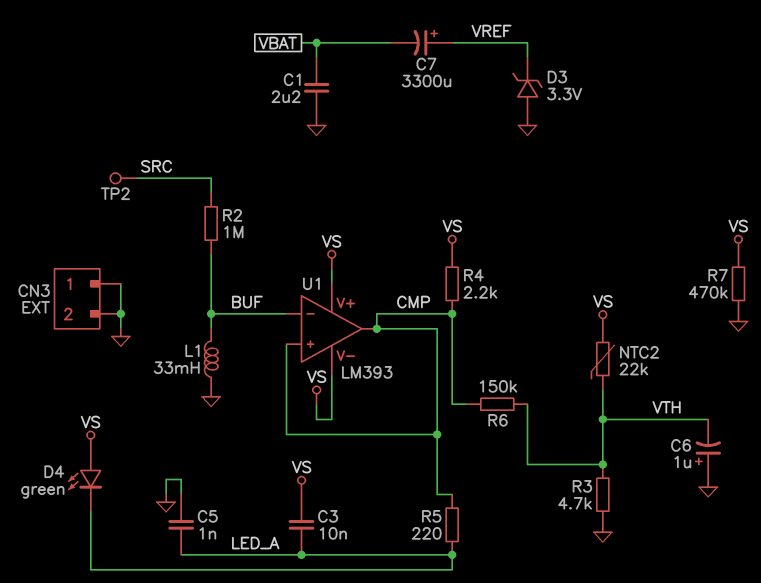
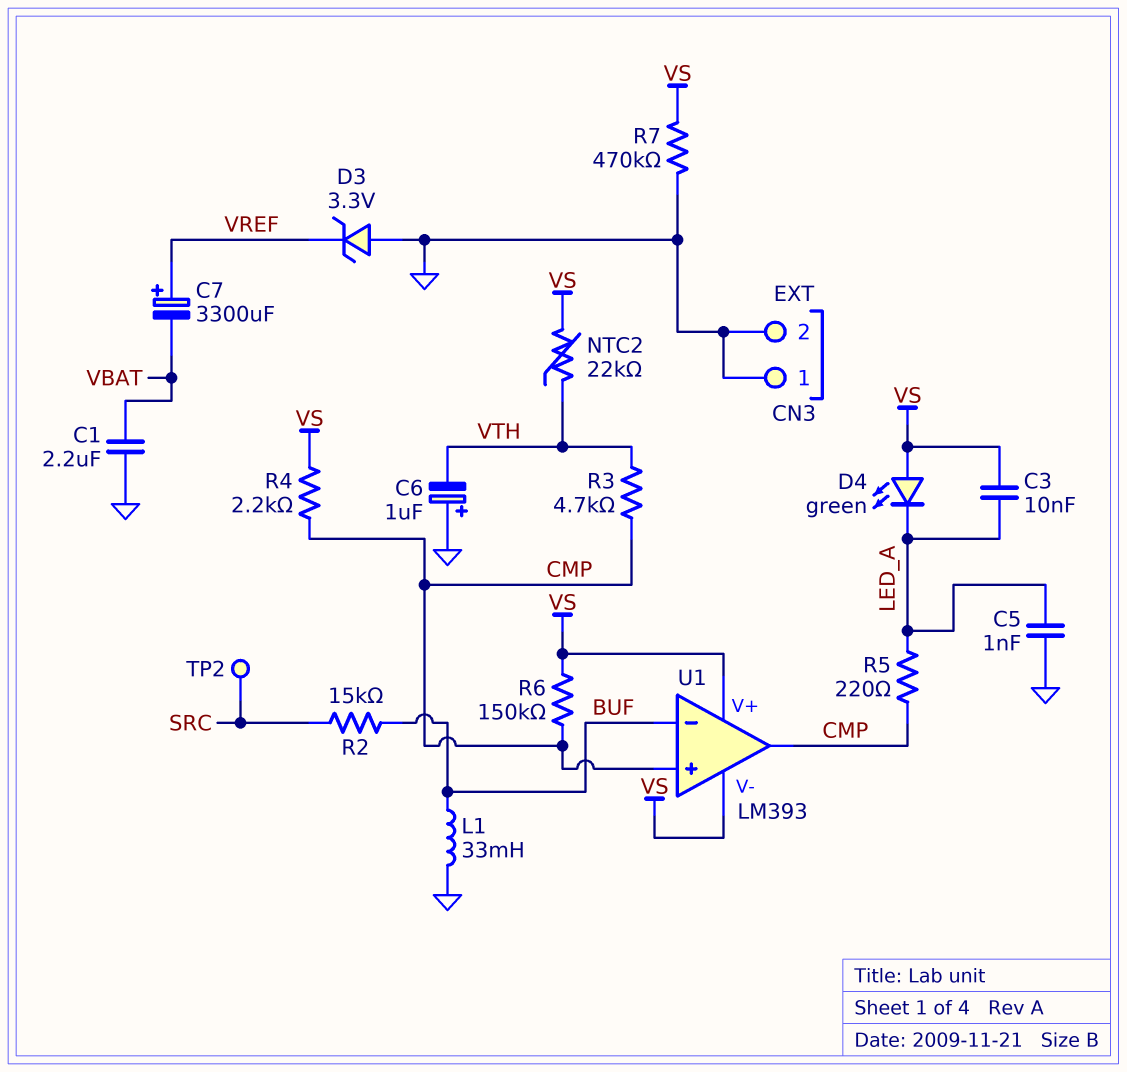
R2: 1M (BUF, SRC) -> 15k (BUF, SRC)
R3: 4.7k (GND, VTH) -> 4.7k (CMP, VTH)
R6: 150k (CMP, VTH) -> 150k (CMP, VS)

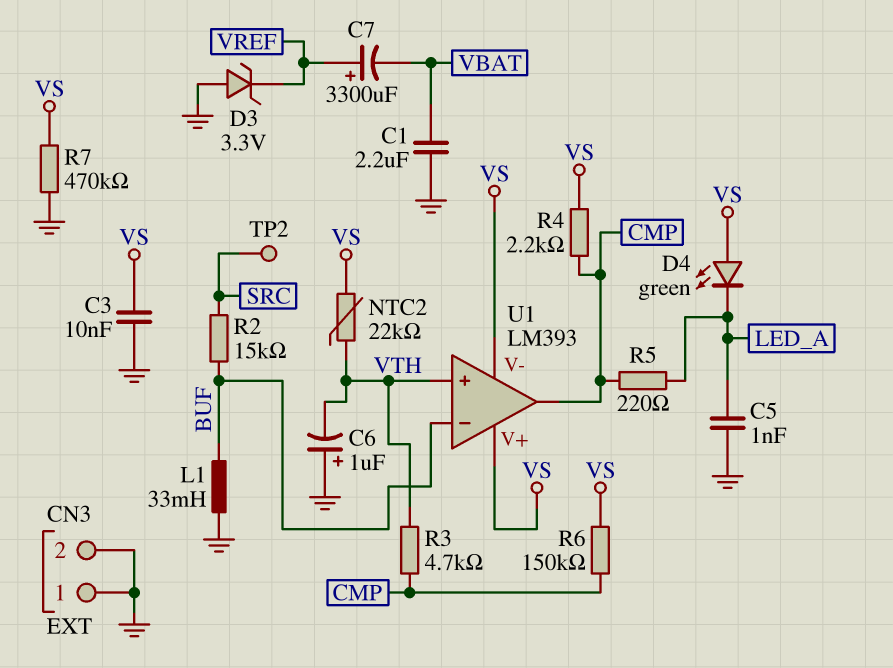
C3: 10nF (LED_A, VS) -> 10nF (GND, VS)
U1 pin in+: CMP -> VTH

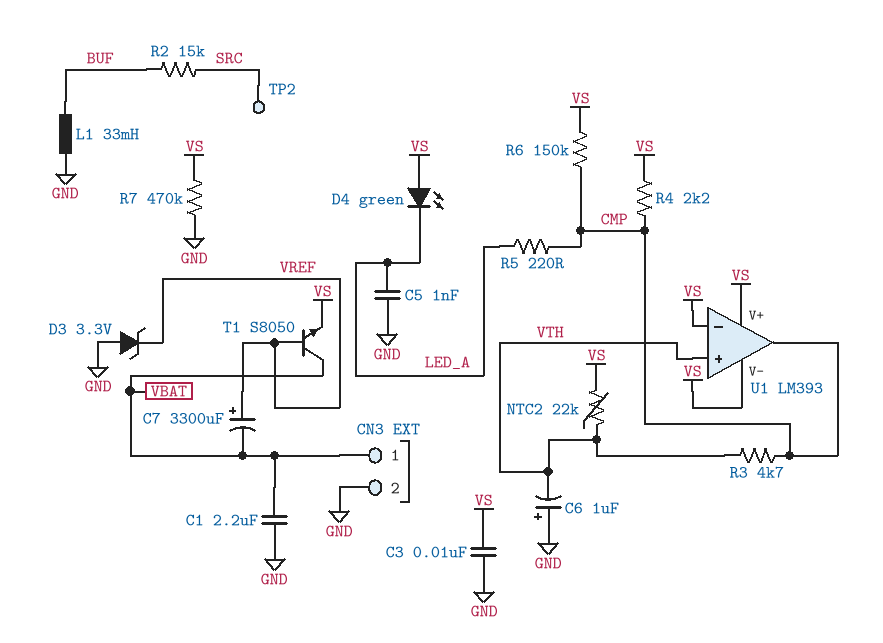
CN3 pin 1: GND -> VBAT
T1: none -> NPN S8050 (B VREF, C VBAT, E VS)
U1 pin in-: BUF -> VS

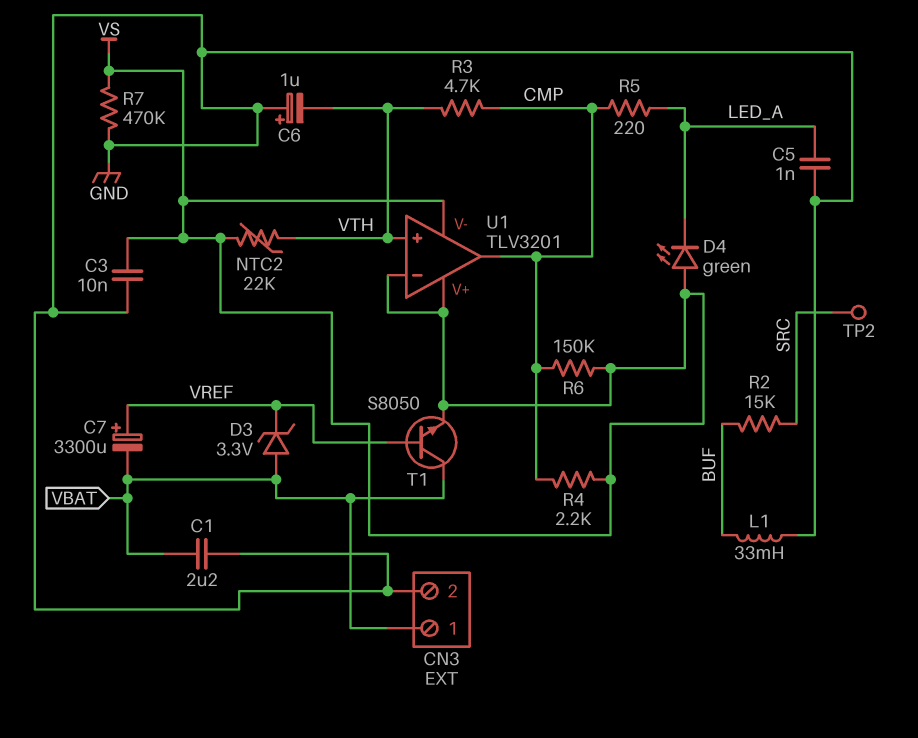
D3: zener 3.3V (A GND, K VREF) -> zener 3.3V (A VBAT, K VREF)
U1: LM393 -> TLV3201

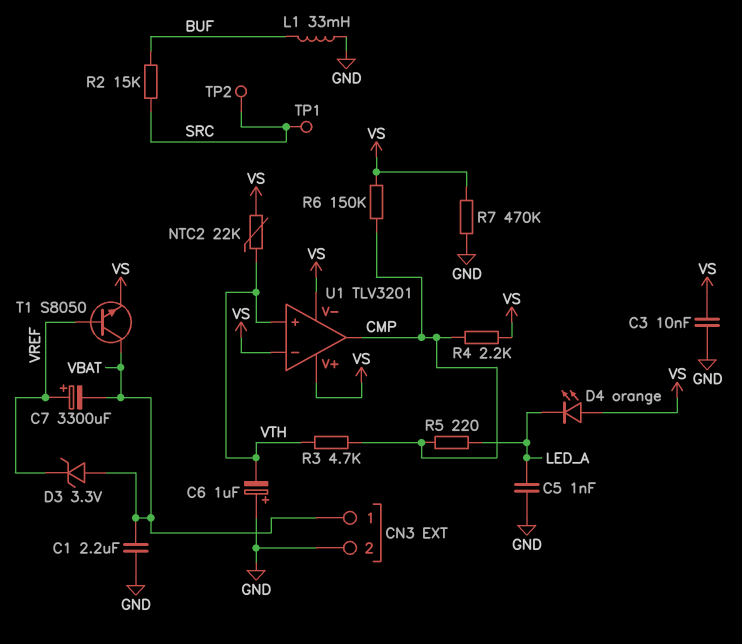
D4: LED green (A VS, K LED_A) -> LED orange (A VS, K LED_A)
TP1: none -> test point (SRC)

